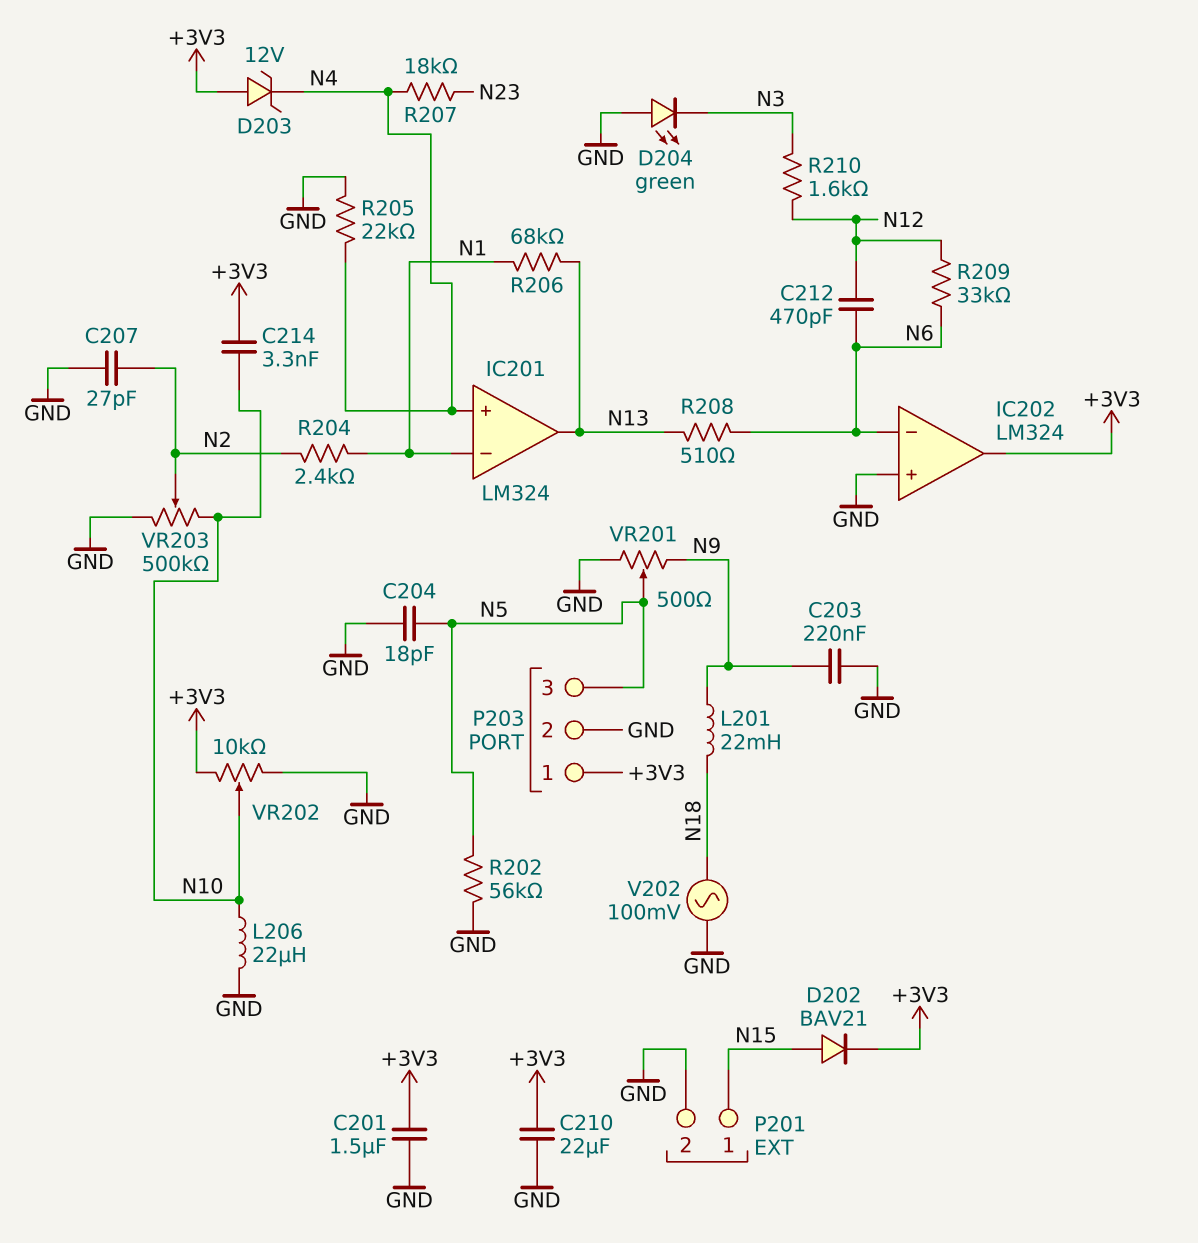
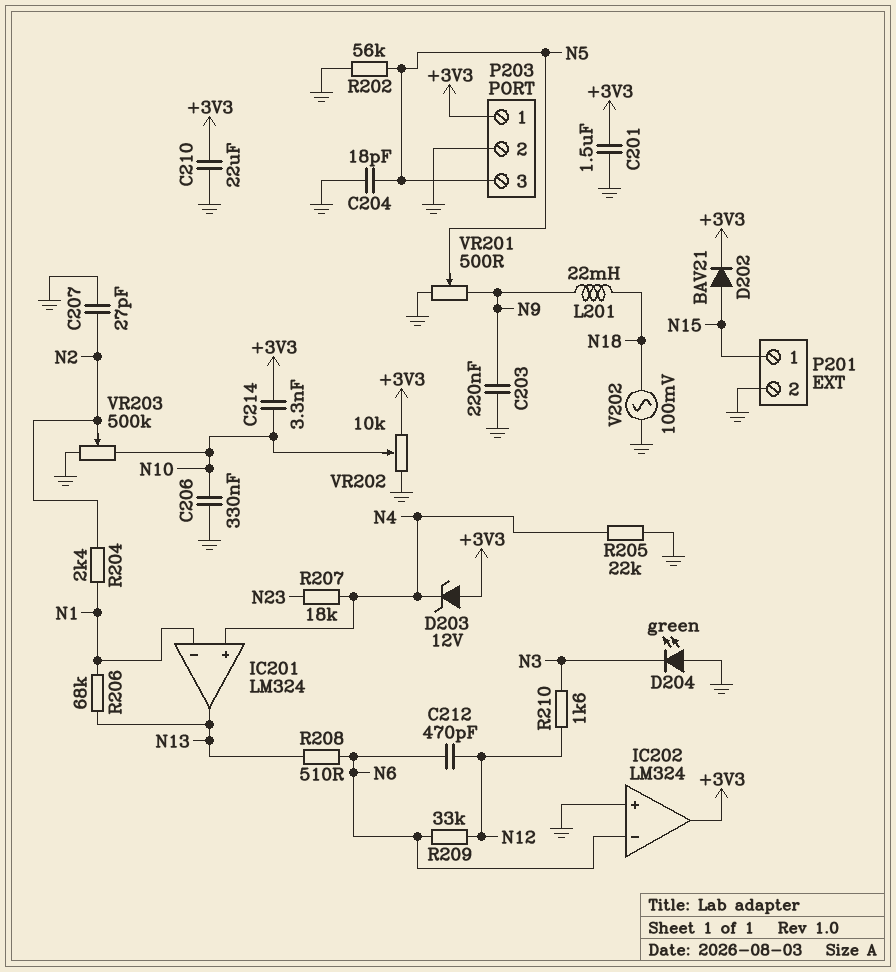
C206: none -> 330nF (GND, N10)
L206: 22uH (GND, N10) -> none

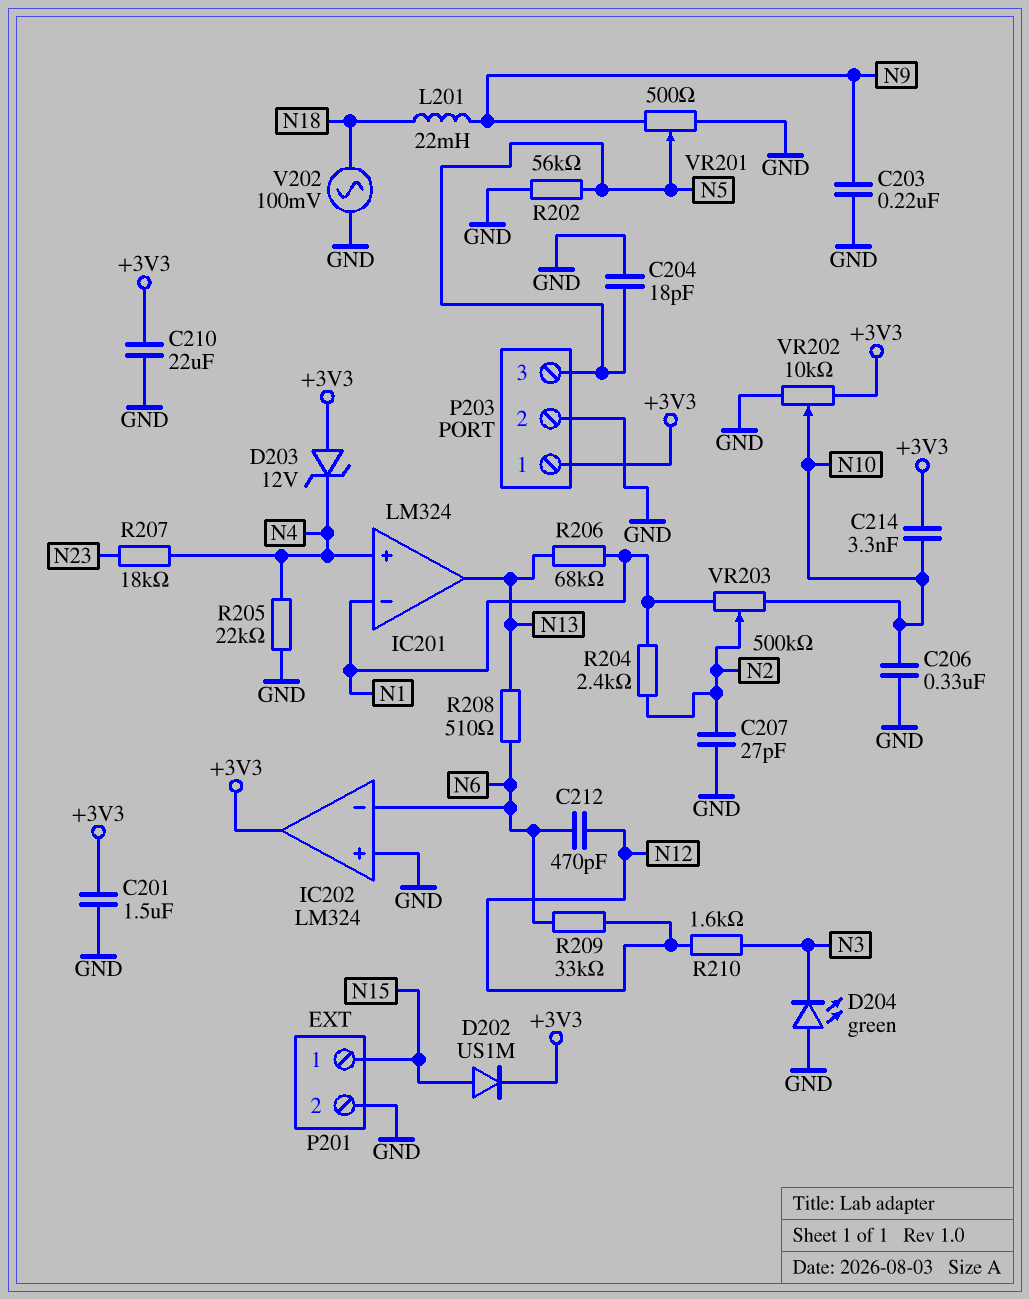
D202: diode BAV21 (A N15, K +3V3) -> diode US1M (A N15, K +3V3)
VR203: 500k (GND, N10, wiper N2) -> 500k (N1, N10, wiper N2)

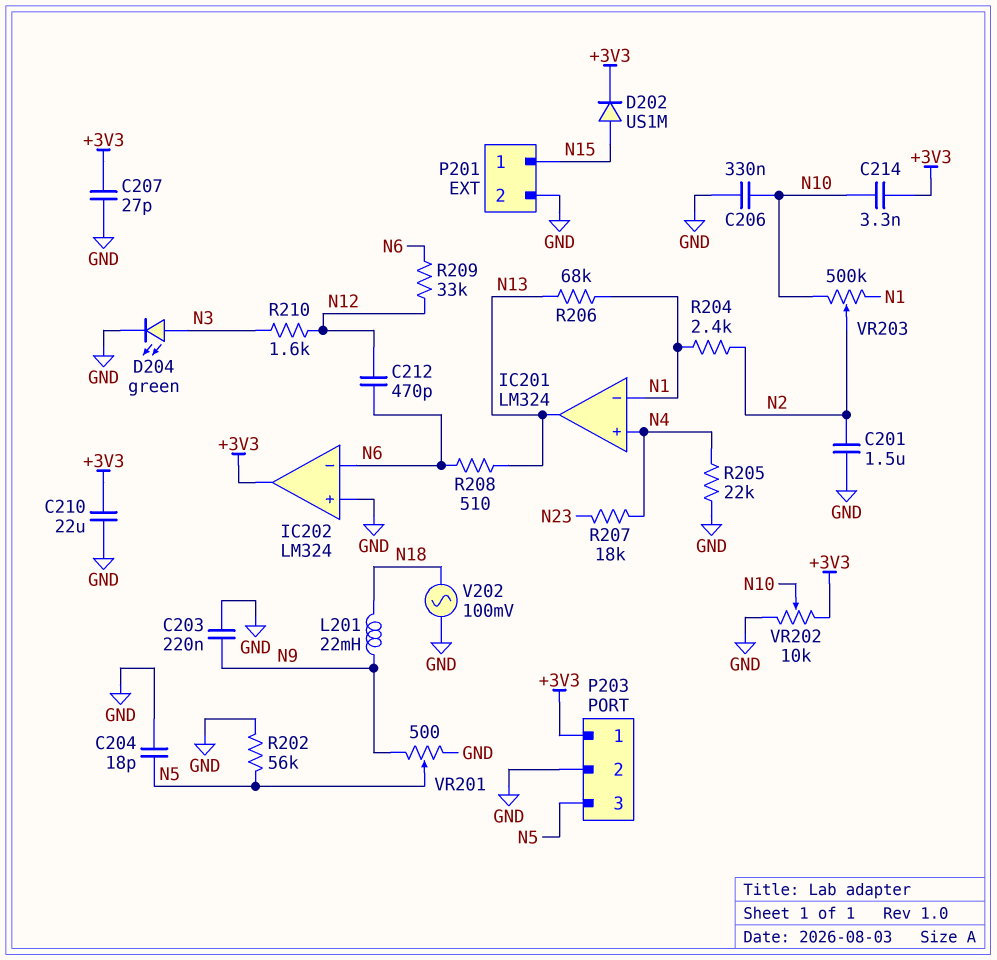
C201: 1.5uF (+3V3, GND) -> 1.5uF (GND, N2)
C207: 27pF (GND, N2) -> 27pF (+3V3, GND)
D203: zener 12V (A +3V3, K N4) -> none
D204: LED green (A GND, K N3) -> LED green (A N3, K GND)

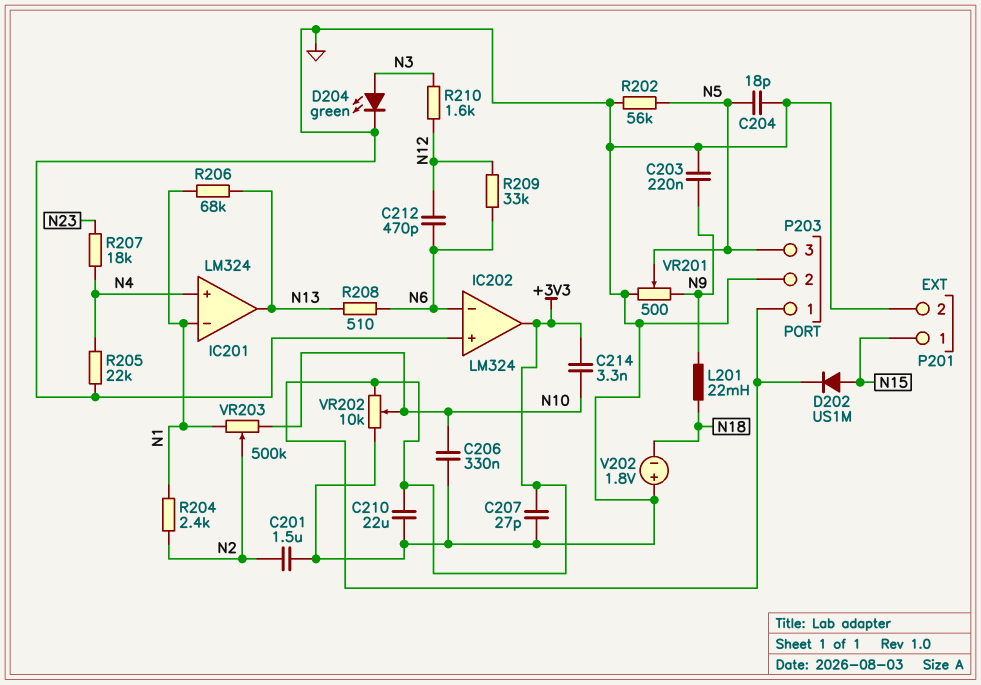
V202: AC 100mV (GND, N18) -> 1.8V (plus GND, minus N18)

